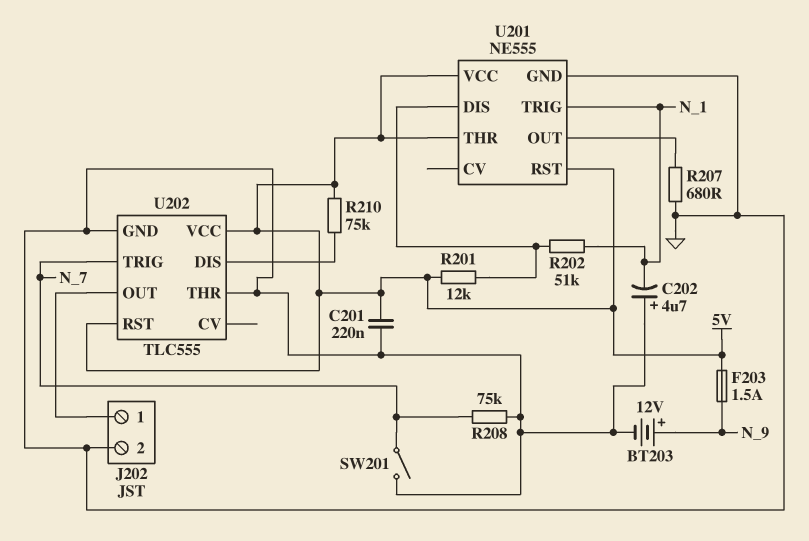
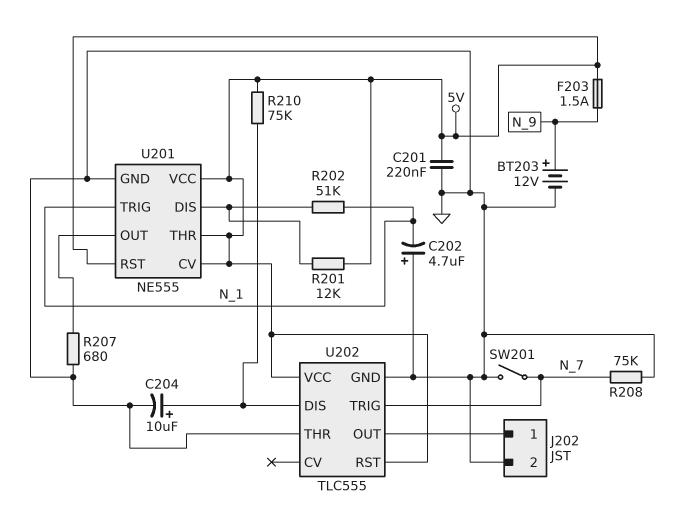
C204: none -> 10uF (plus U202/DIS, minus GND)
U201 pin CV: none -> 5V

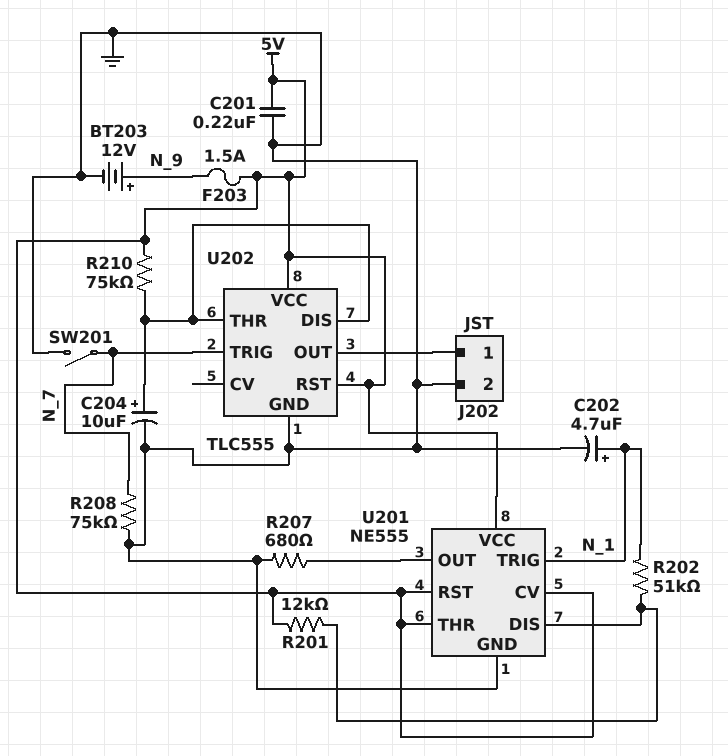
C202: 4.7uF (plus GND, minus N_1) -> 4.7uF (plus N_1, minus GND)
U202 pin THR: GND -> U202/DIS

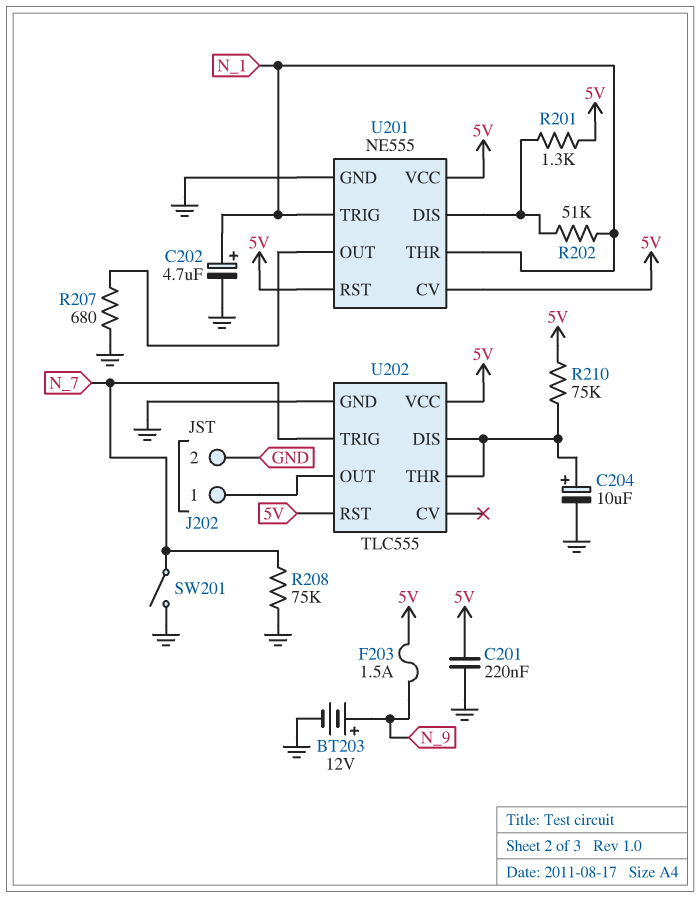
R201: 12k (5V, U201/DIS) -> 1.3k (5V, U201/DIS)
U201 pin THR: 5V -> N_1

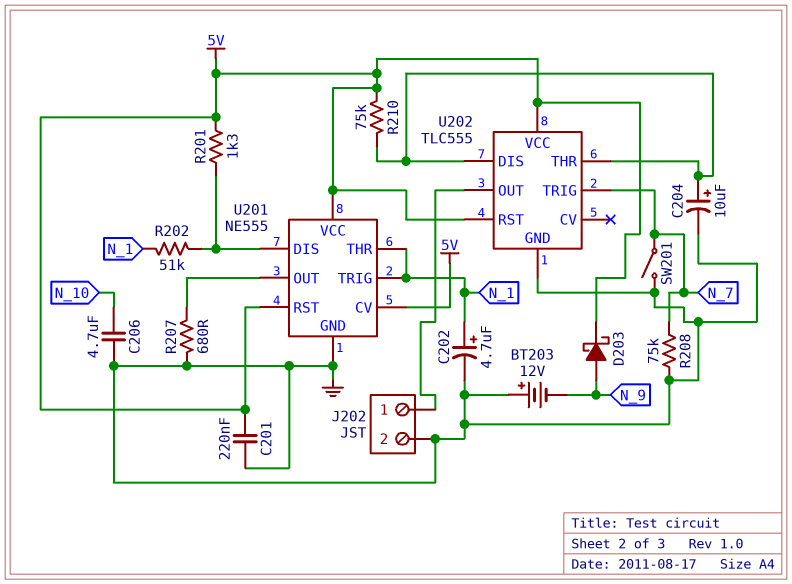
BT203: 12V (plus N_9, minus GND) -> 12V (plus GND, minus N_9)
C206: none -> 4.7uF (GND, N_10)
D203: none -> schottky (A N_9, K 5V)
F203: 1.5A (5V, N_9) -> none

